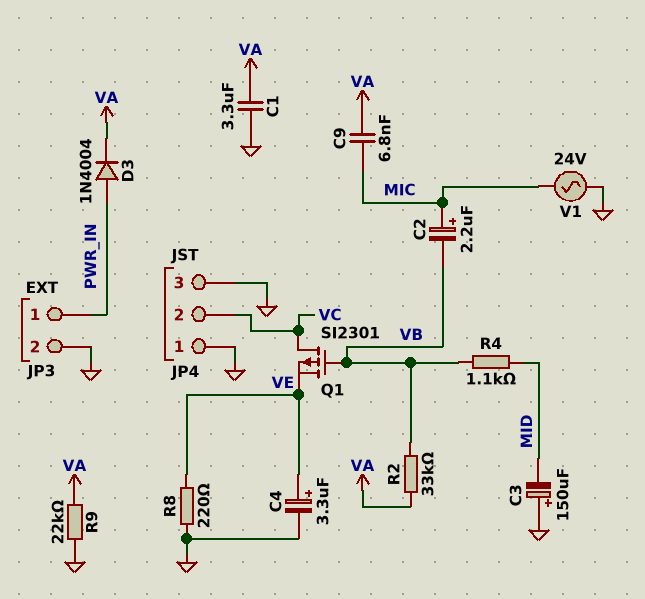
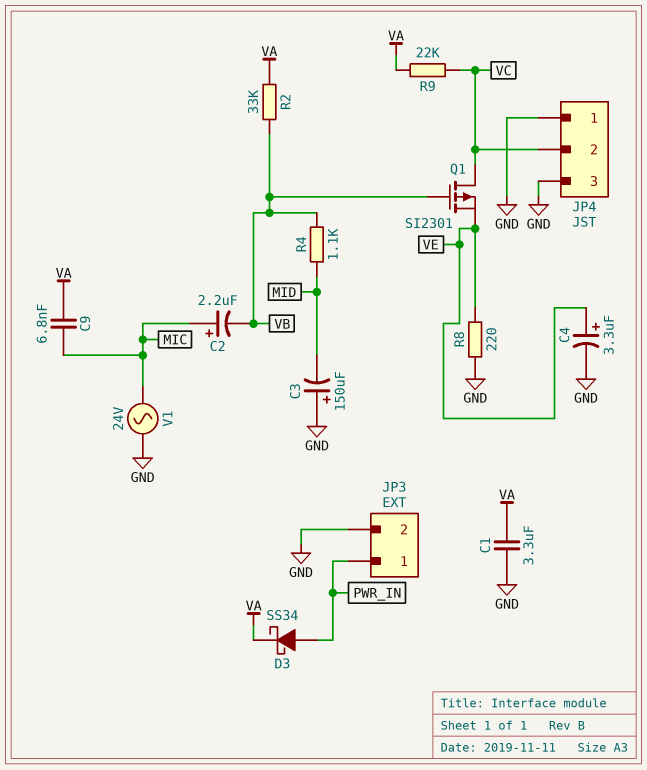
D3: diode 1N4004 (A PWR_IN, K VA) -> schottky SS34 (A PWR_IN, K VA)
R9: 22k (GND, VA) -> 22k (VA, VC)

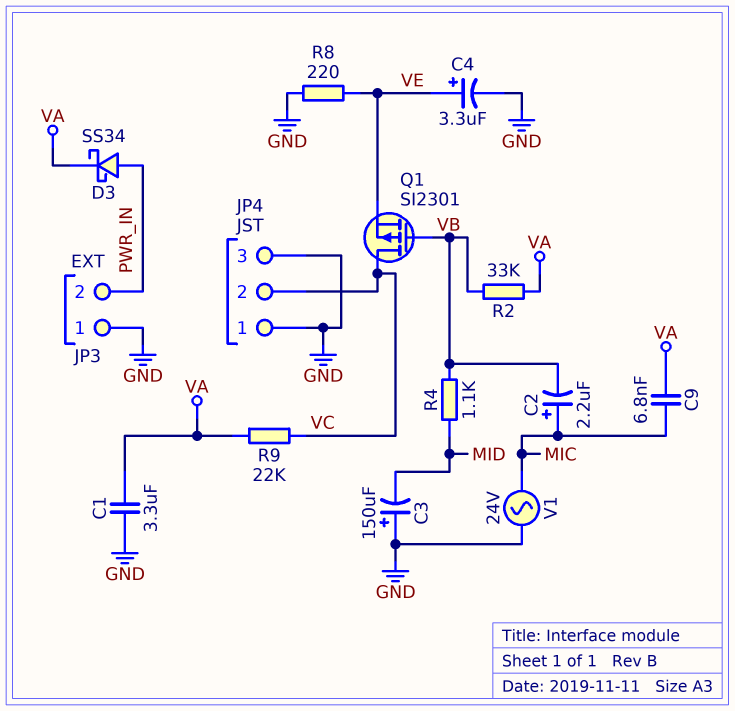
JP3 pin 1: PWR_IN -> GND
JP3 pin 2: GND -> PWR_IN

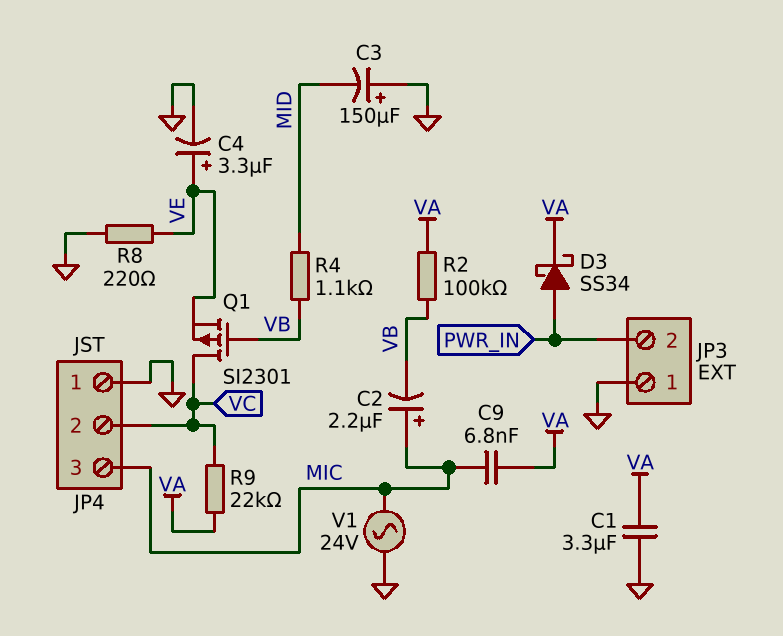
JP4 pin 3: GND -> MIC
R2: 33k (VA, VB) -> 100k (VA, VB)

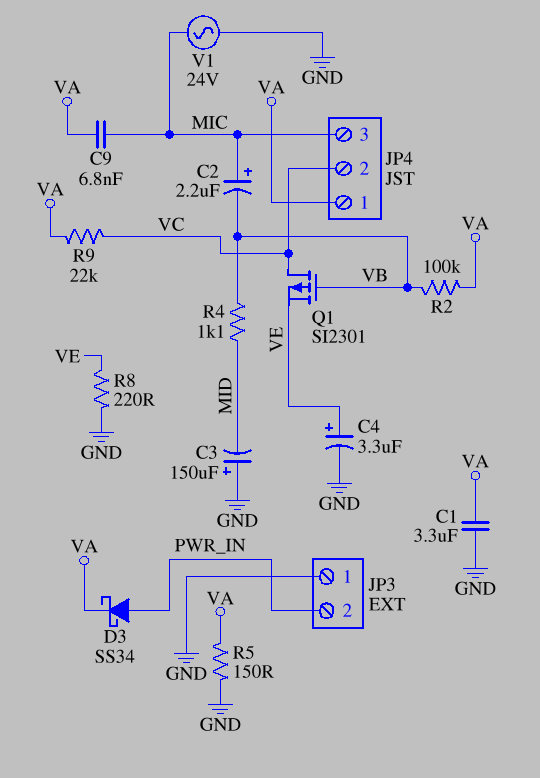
JP4 pin 1: GND -> VA
R5: none -> 150 (GND, VA)

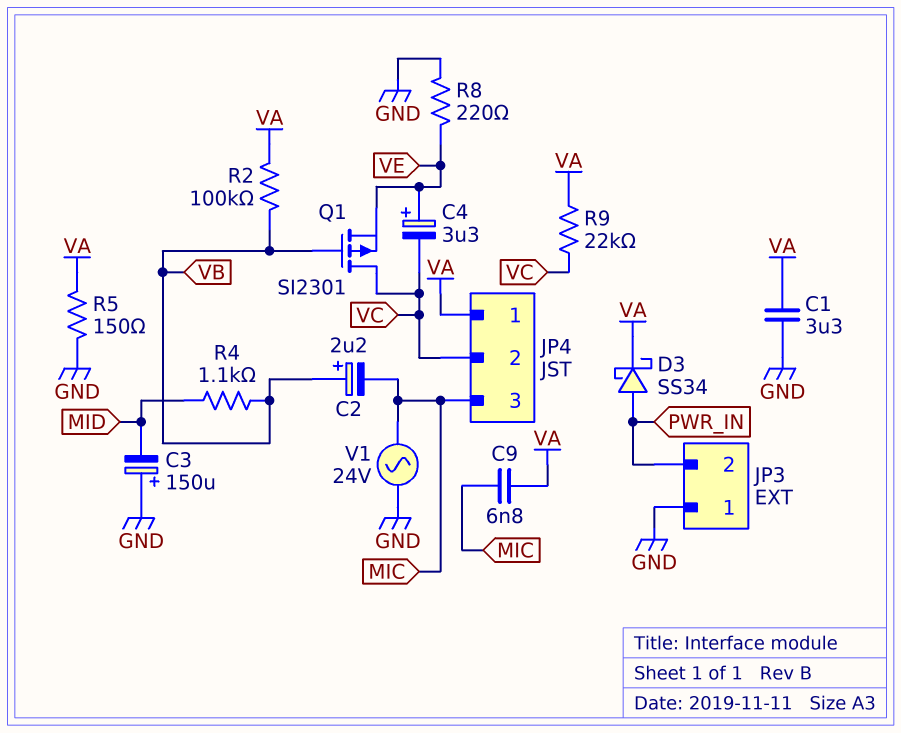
C2: 2.2uF (plus MIC, minus VB) -> 2.2uF (plus VB, minus MIC)
C4: 3.3uF (plus VE, minus GND) -> 3.3uF (plus VE, minus VC)

